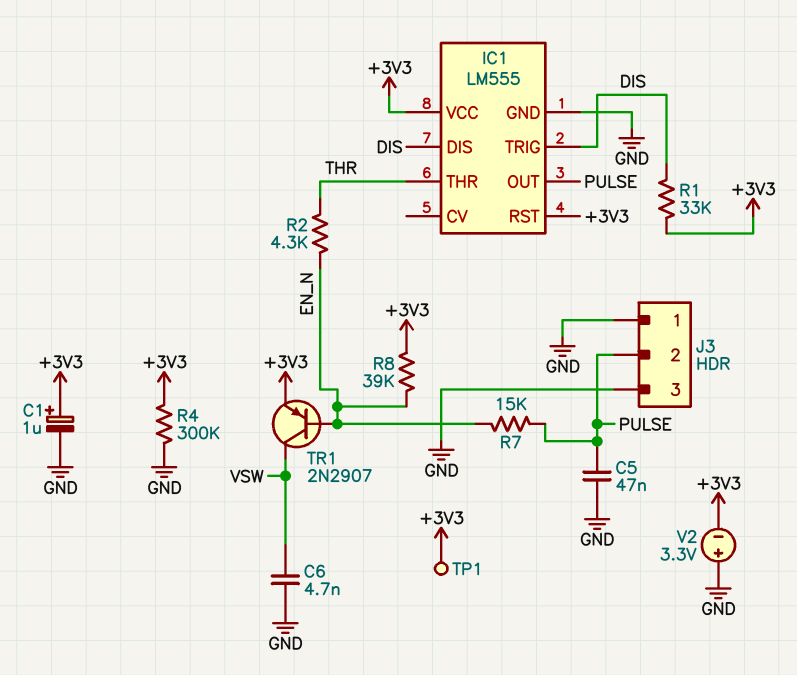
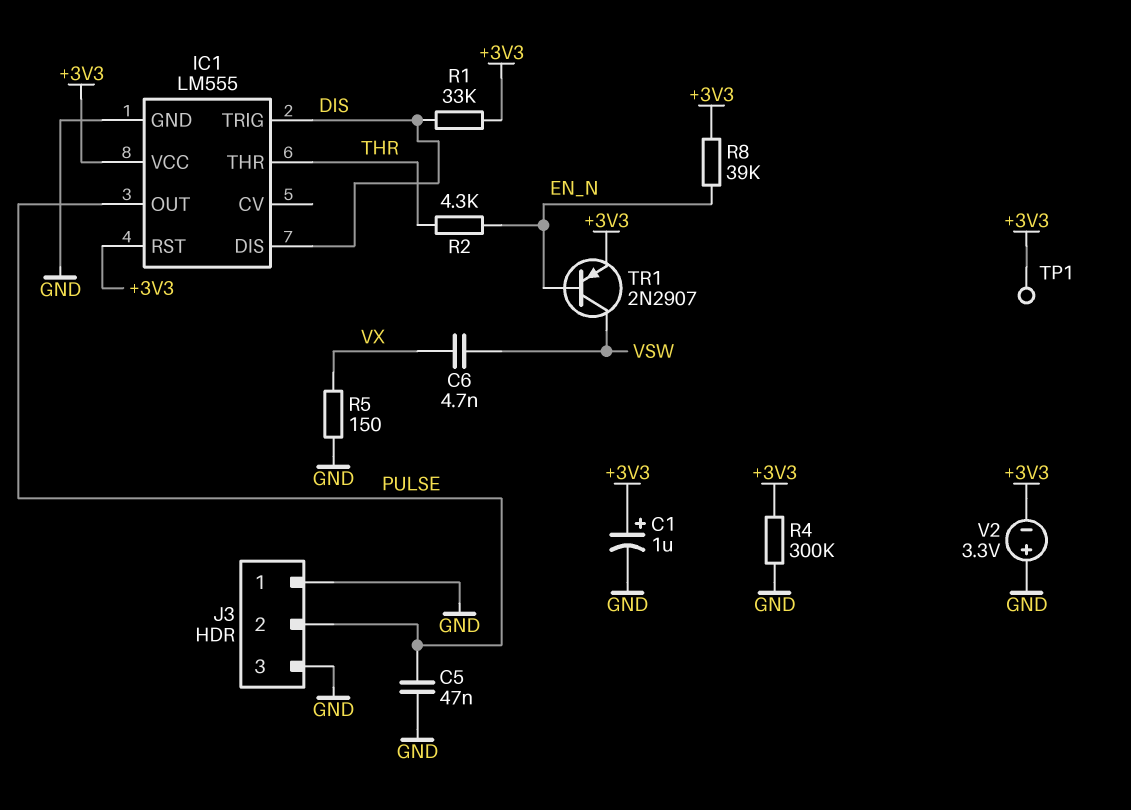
C6: 4.7nF (GND, VSW) -> 4.7nF (VSW, VX)
R5: none -> 150 (GND, VX)
R7: 15k (EN_N, PULSE) -> none

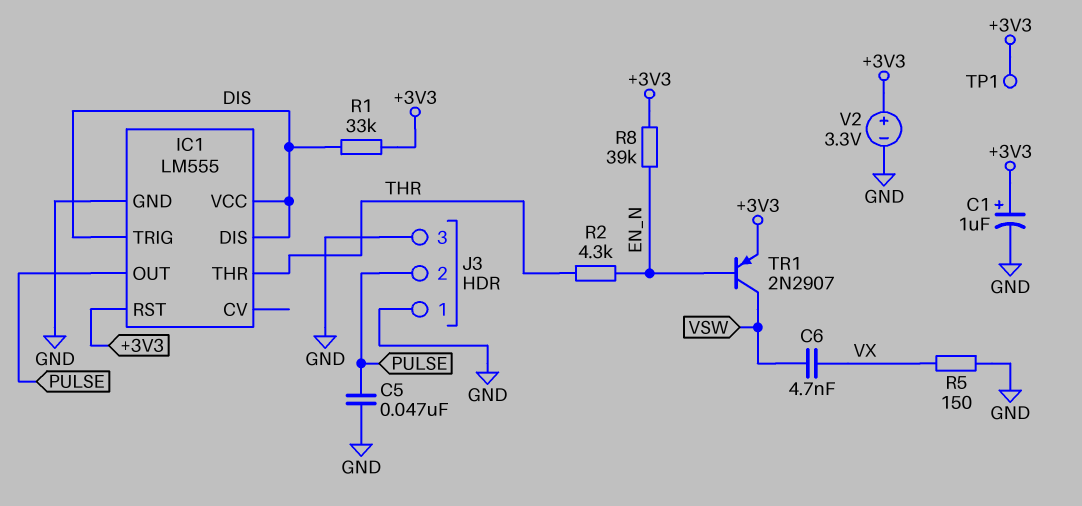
IC1 pin VCC: +3V3 -> DIS
R4: 300k (+3V3, GND) -> none
V2: 3.3V (plus GND, minus +3V3) -> 3.3V (plus +3V3, minus GND)

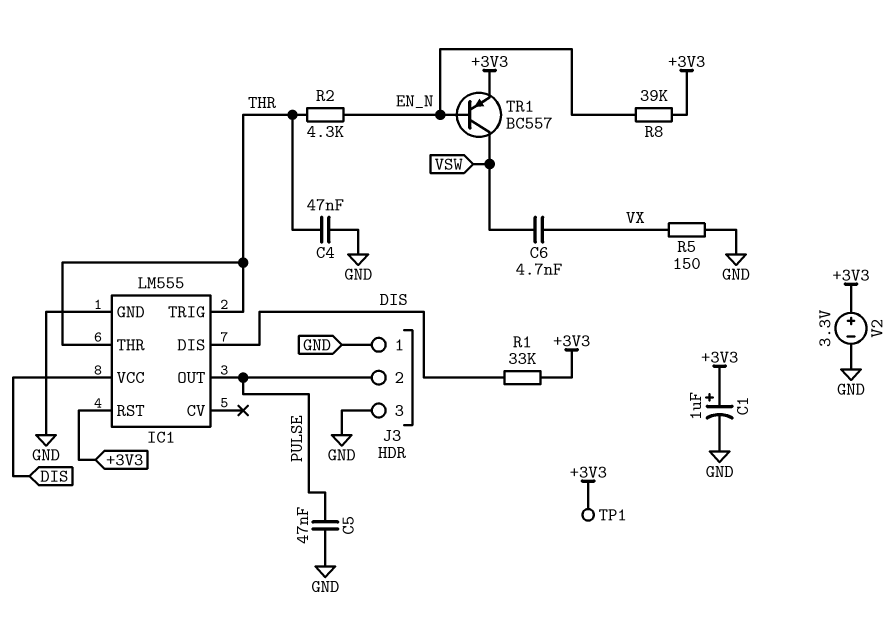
C4: none -> 47nF (GND, THR)
IC1 pin TRIG: DIS -> THR
TR1: PNP 2N2907 (B EN_N, C VSW, E +3V3) -> PNP BC557 (B EN_N, C VSW, E +3V3)

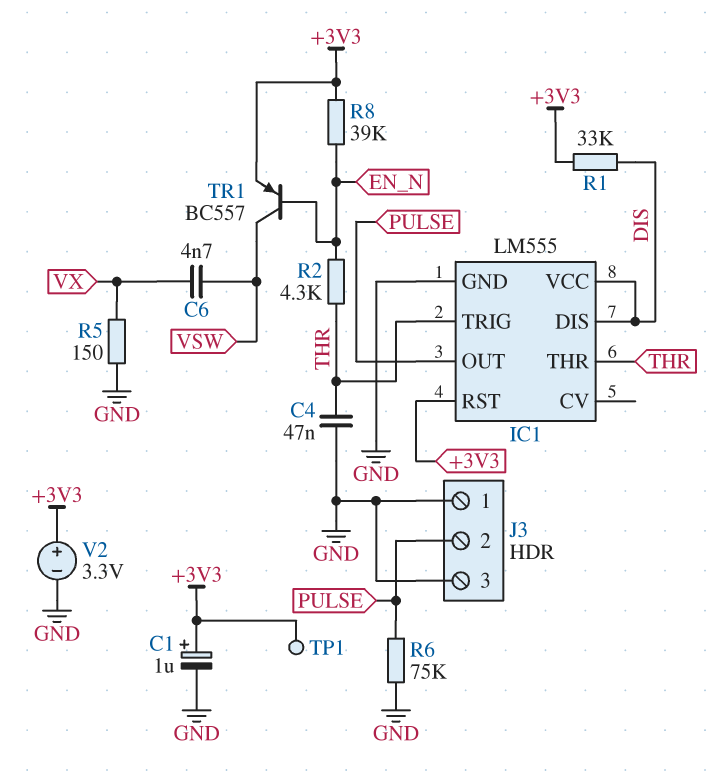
C5: 47nF (GND, PULSE) -> none
R6: none -> 75k (GND, PULSE)

